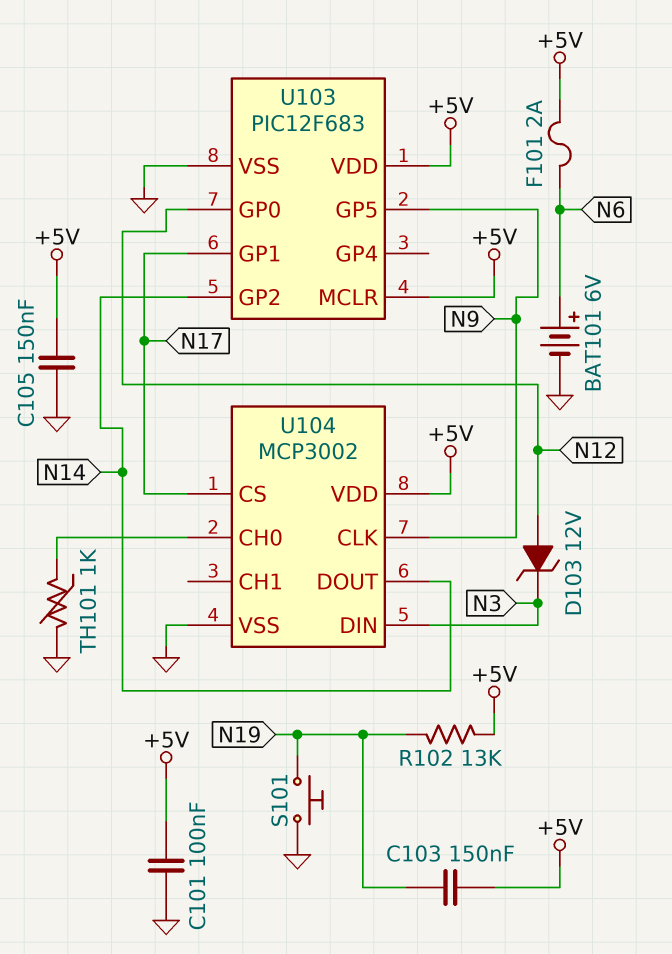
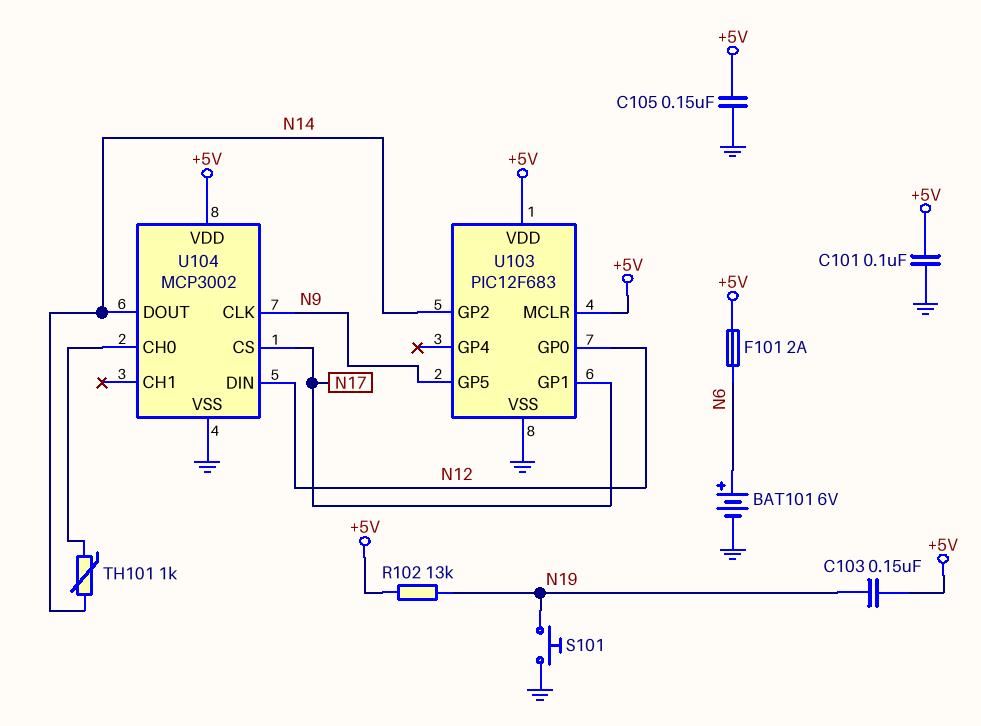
D103: zener 12V (A N12, K N3) -> none
TH101: 1k (GND, U104/CH0) -> 1k (N14, U104/CH0)
U104 pin DIN: N3 -> N12

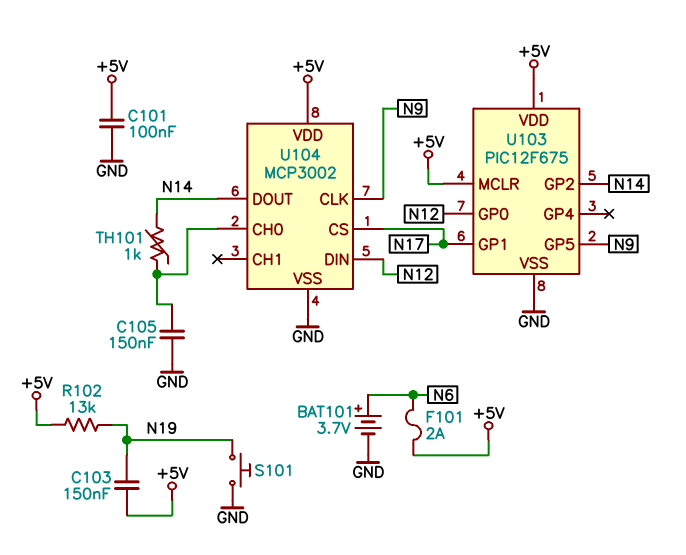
BAT101: 6V (plus N6, minus GND) -> 3.7V (plus N6, minus GND)
C105: 150nF (+5V, GND) -> 150nF (GND, U104/CH0)
U103: PIC12F683 -> PIC12F675

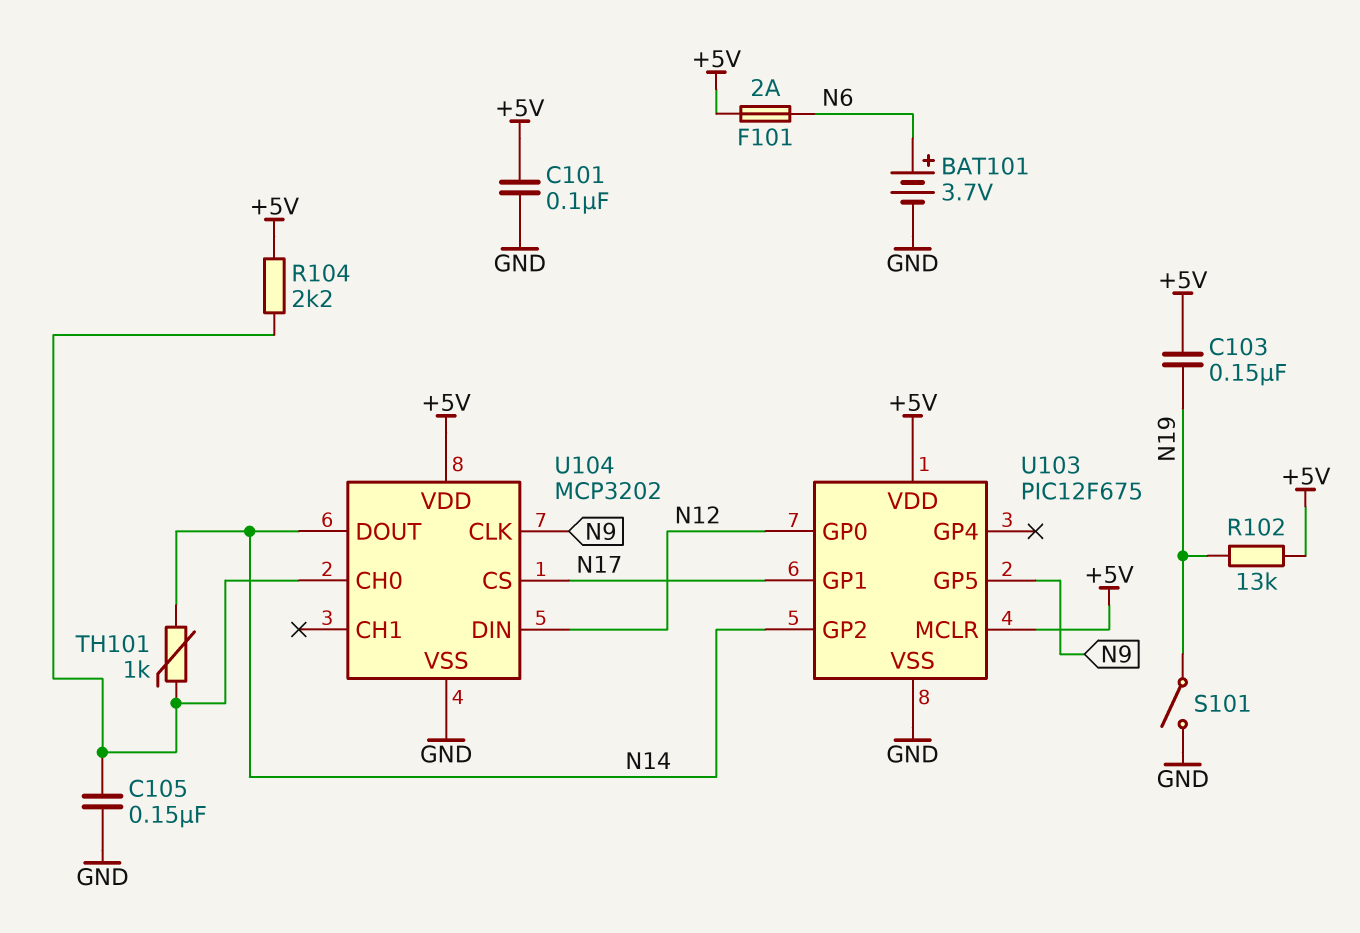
R104: none -> 2.2k (+5V, U104/CH0)
S101: button (GND, N19) -> switch (GND, N19)
U104: MCP3002 -> MCP3202

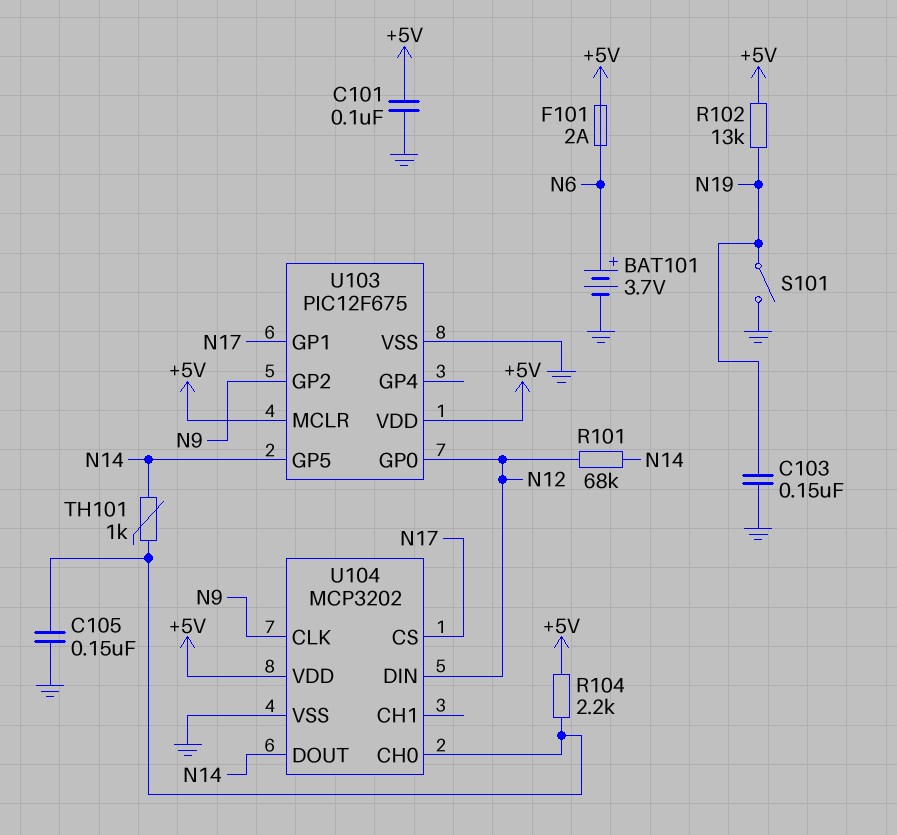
C103: 150nF (+5V, N19) -> 150nF (GND, N19)
R101: none -> 68k (N12, N14)
U103 pin GP2: N14 -> N9
U103 pin GP5: N9 -> N14

